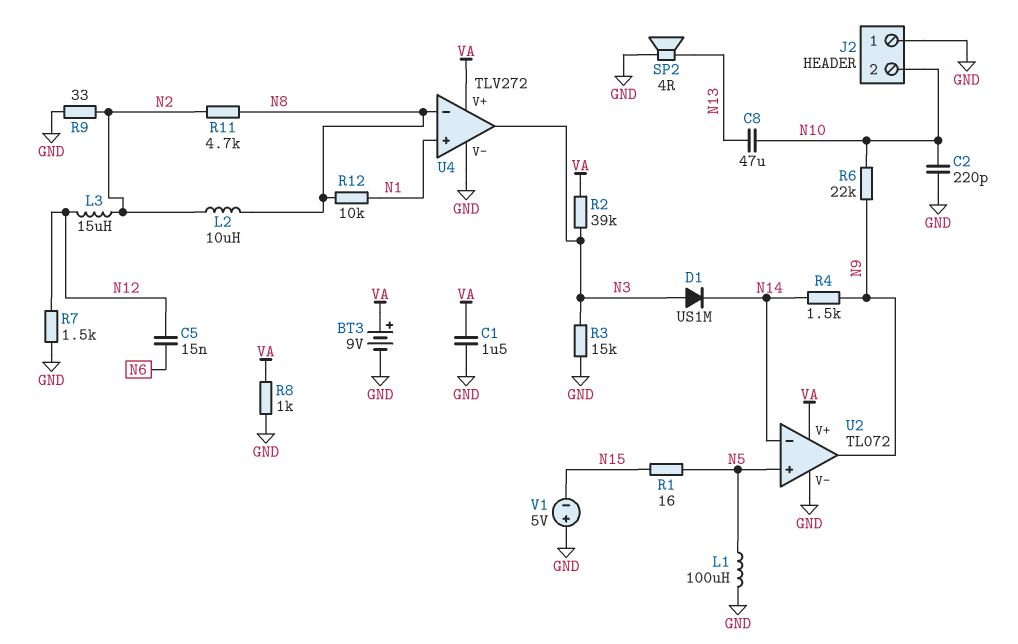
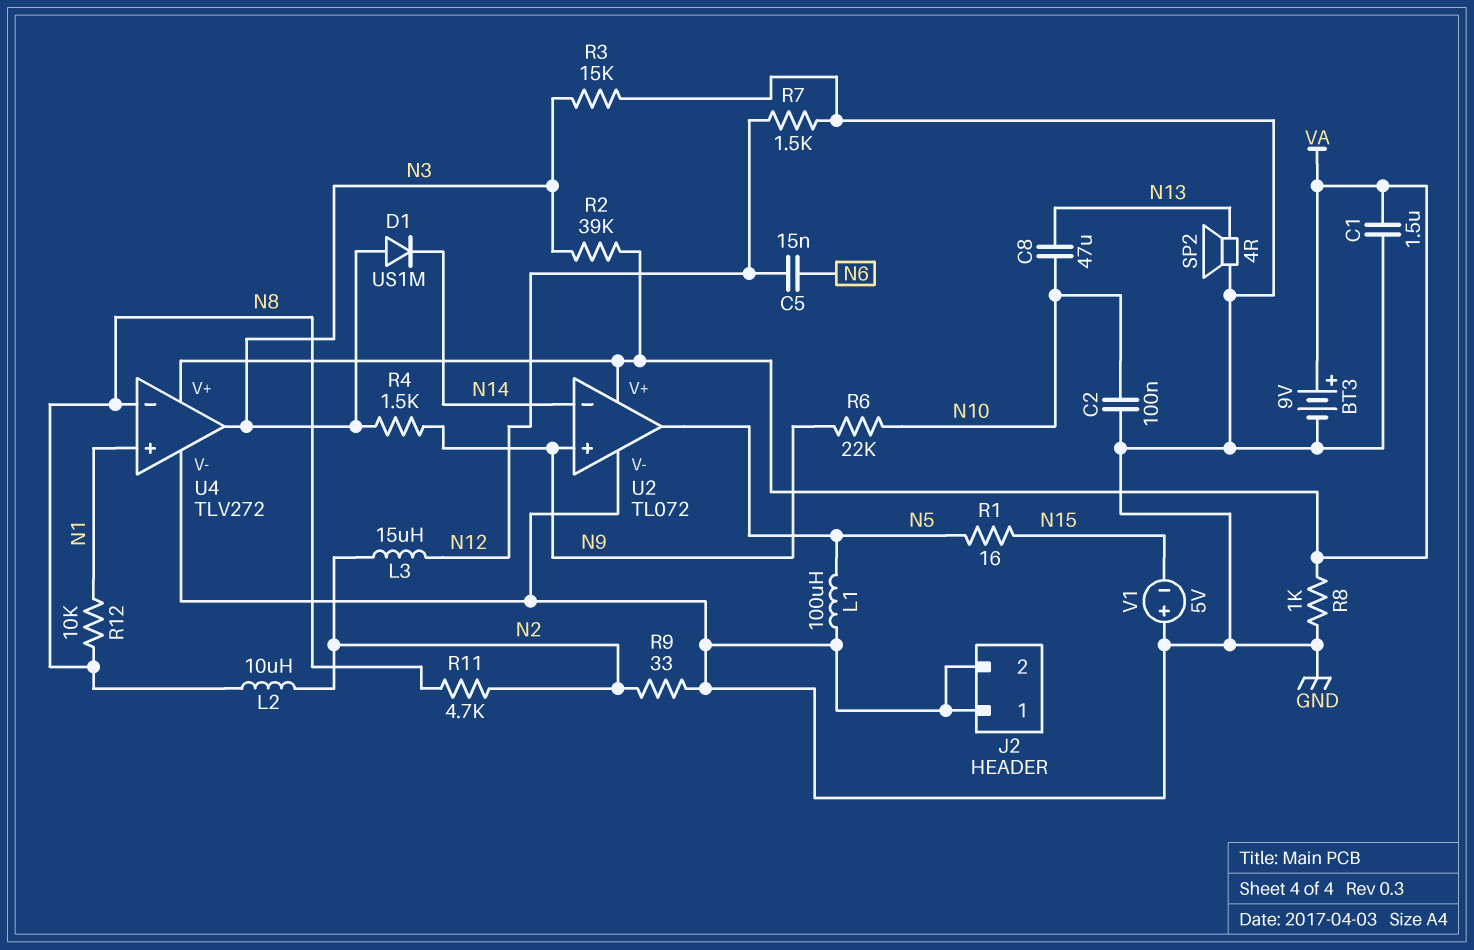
C2: 220pF (GND, N10) -> 100nF (GND, N10)
J2 pin 2: N10 -> GND
R4: 1.5k (N9, N14) -> 1.5k (N3, N9)
U2 pin in+: N5 -> N9
U2 pin out: N9 -> N5

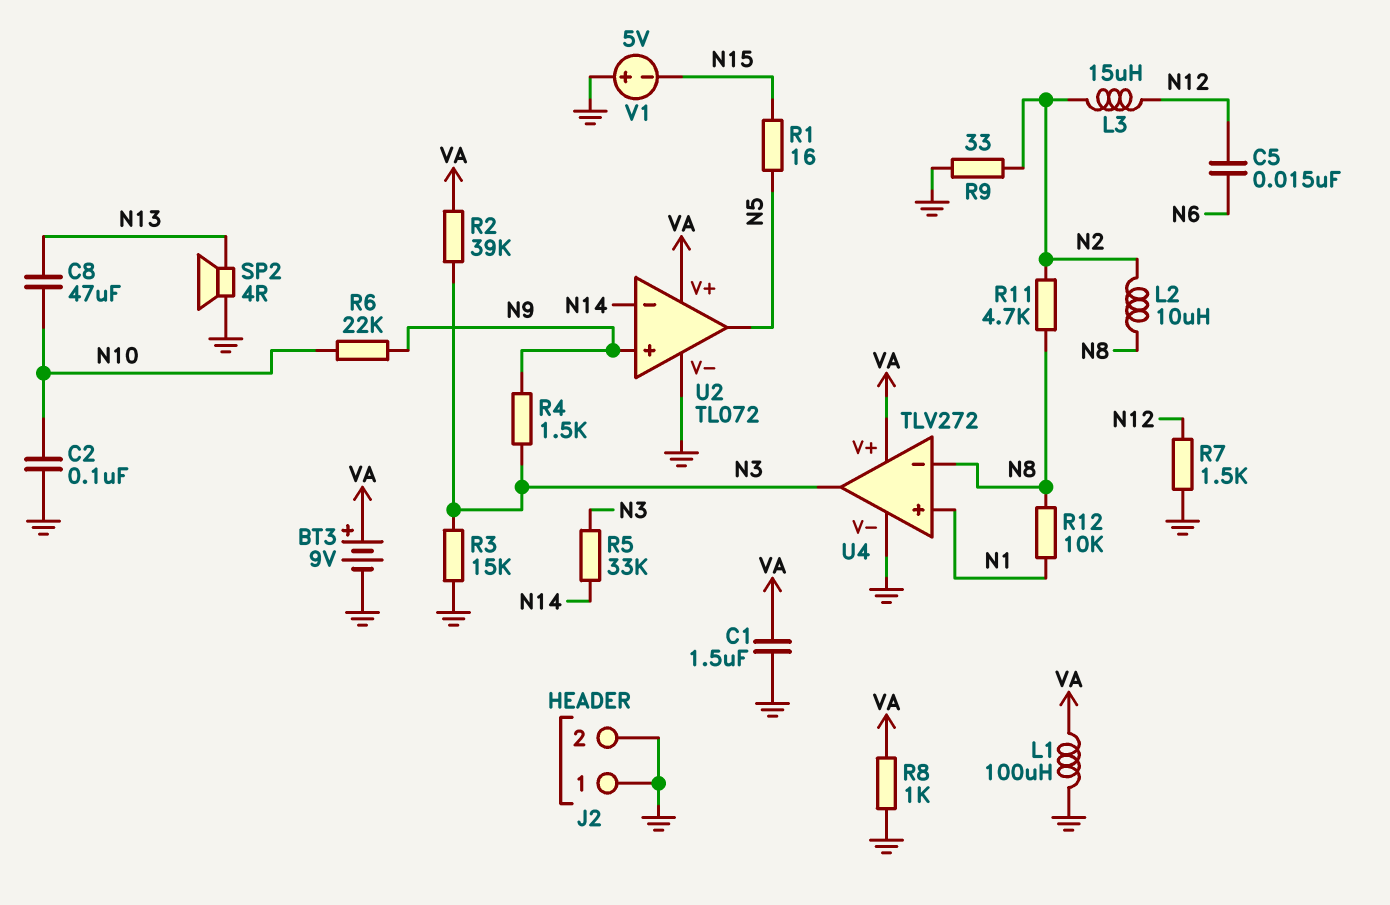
D1: diode US1M (A N3, K N14) -> none
L1: 100uH (GND, N5) -> 100uH (GND, VA)
R5: none -> 33k (N3, N14)

